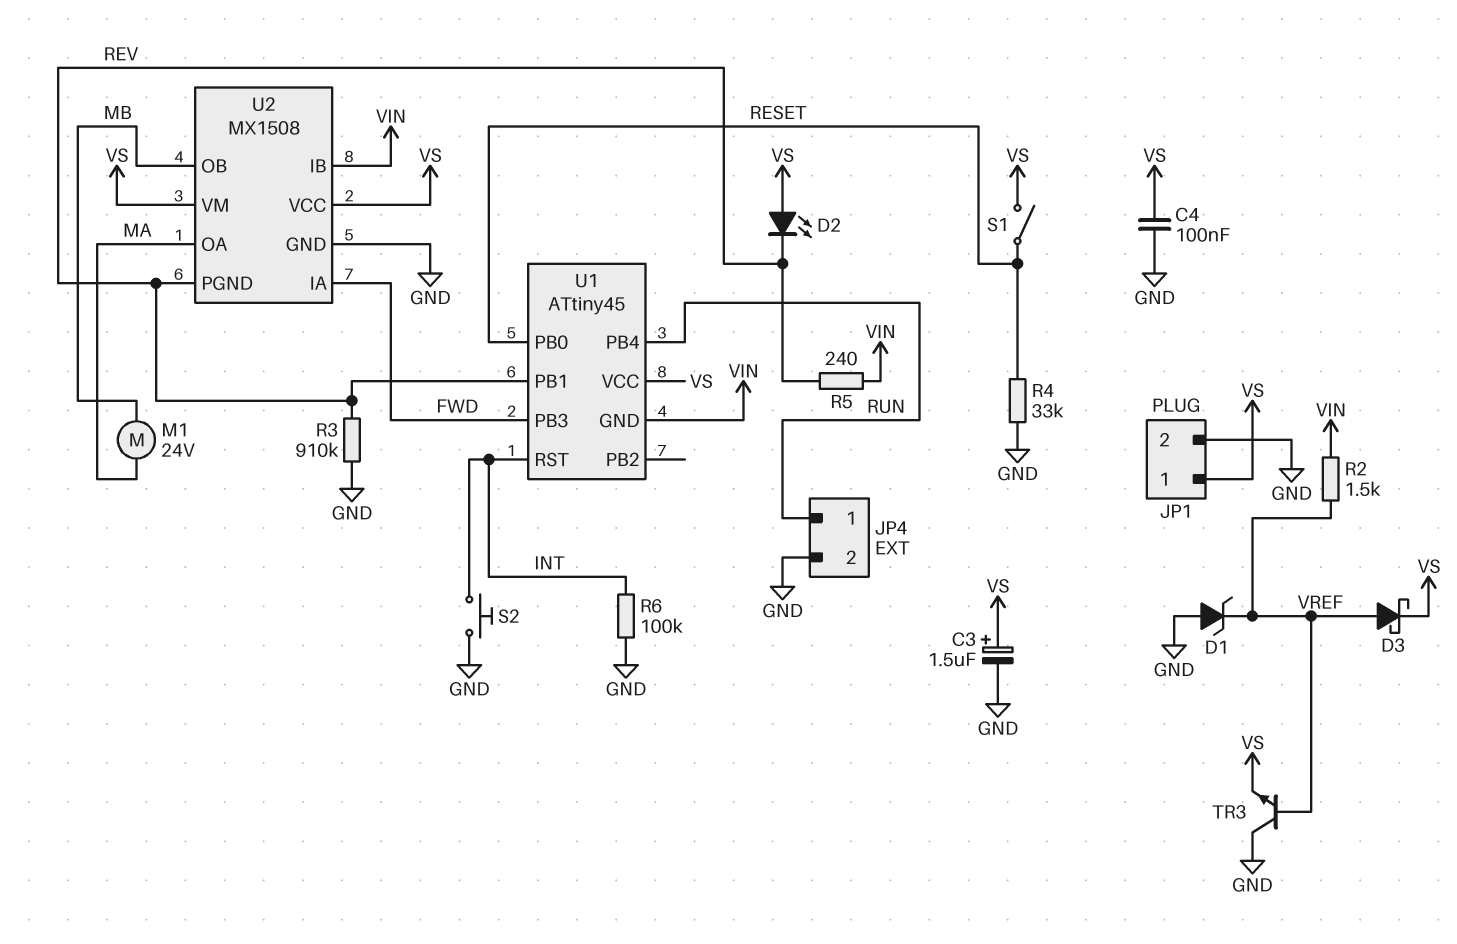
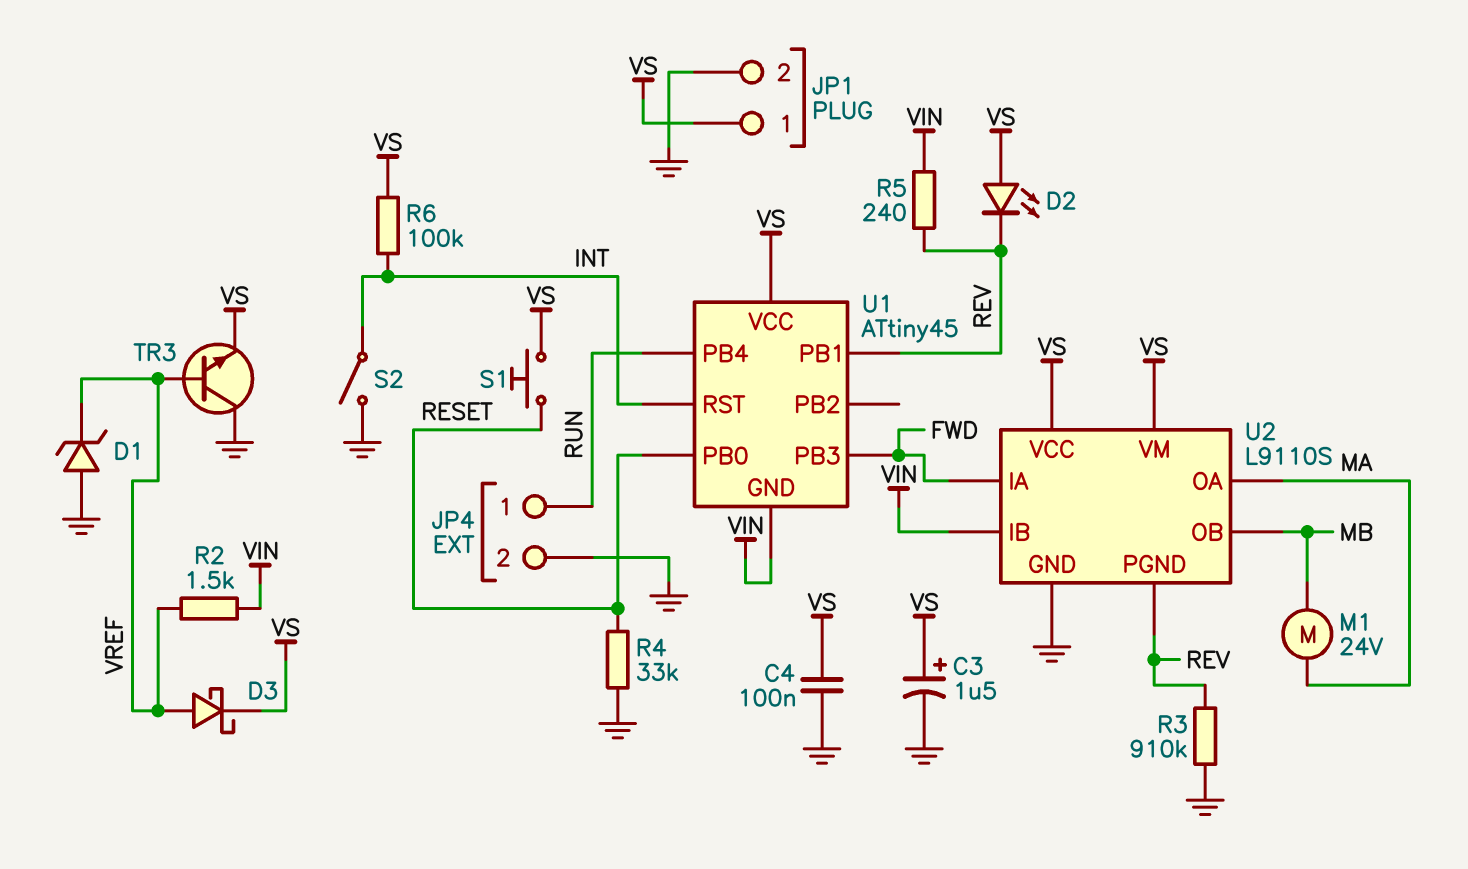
R6: 100k (GND, INT) -> 100k (INT, VS)
S1: switch (RESET, VS) -> button (RESET, VS)
S2: button (GND, INT) -> switch (GND, INT)
U2: MX1508 -> L9110S

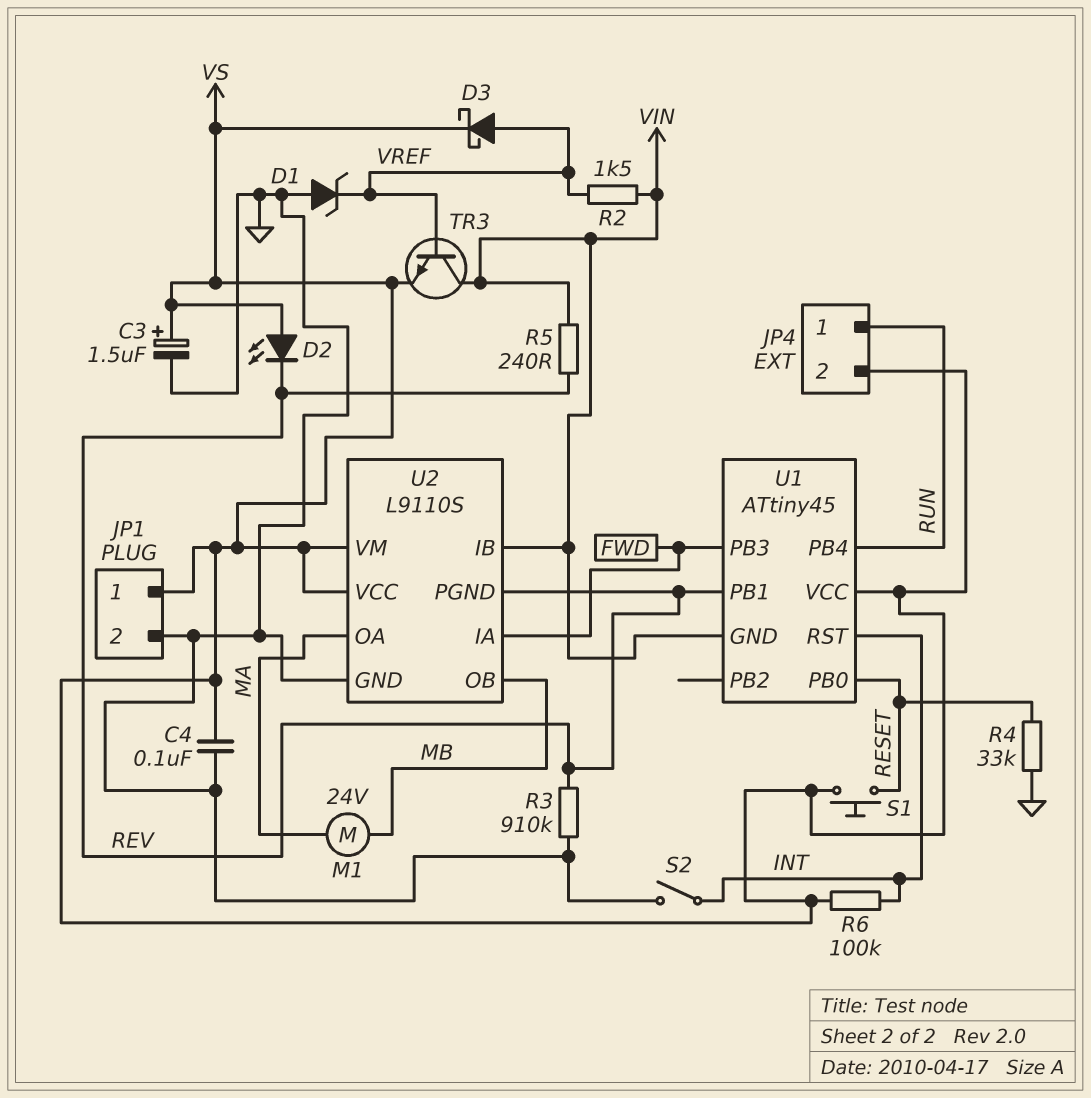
JP4 pin 2: GND -> VS
TR3: NPN (B VREF, C GND, E VS) -> NPN (B VREF, C VIN, E VS)

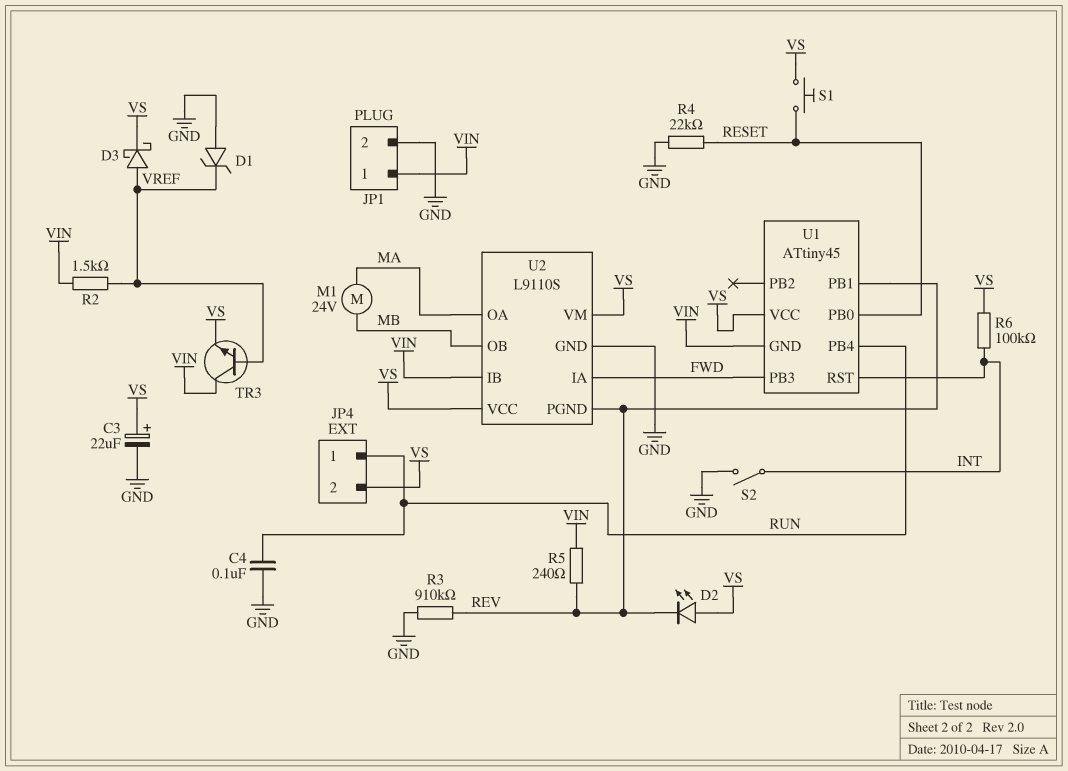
C3: 1.5uF (plus VS, minus GND) -> 22uF (plus VS, minus GND)
C4: 100nF (GND, VS) -> 100nF (GND, RUN)
JP1 pin 1: VS -> VIN
R4: 33k (GND, RESET) -> 22k (GND, RESET)

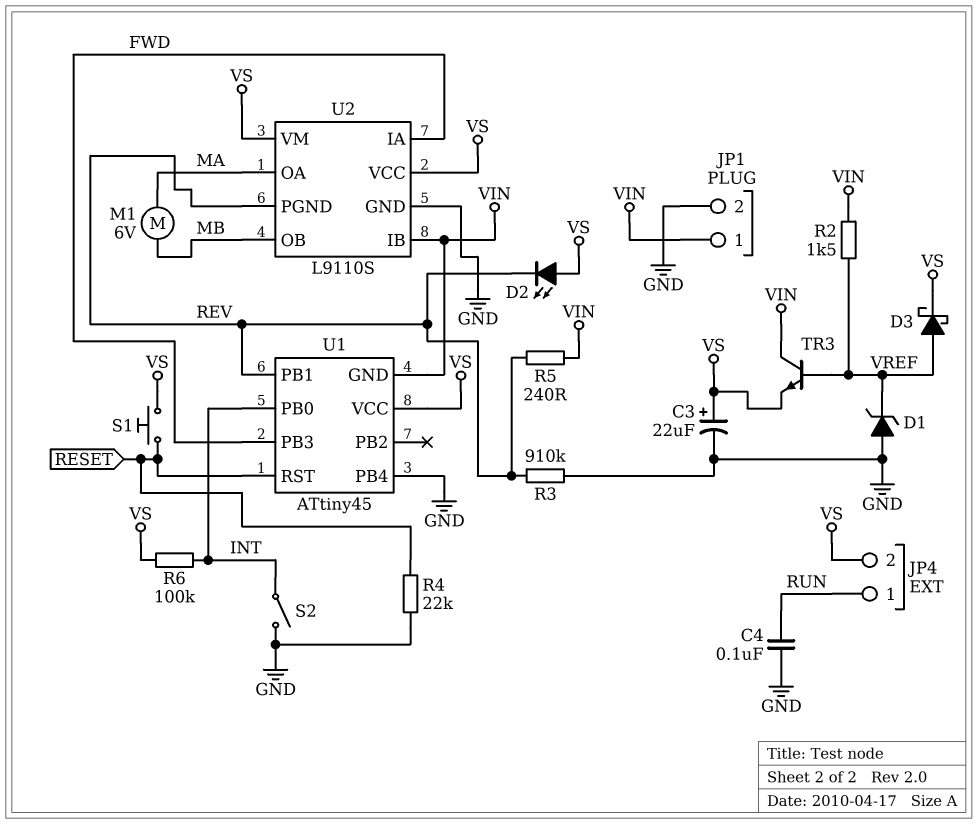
M1: motor 24V (MA, MB) -> motor 6V (MA, MB)
U1 pin PB0: RESET -> INT
U1 pin PB4: RUN -> GND
U1 pin RST: INT -> RESET

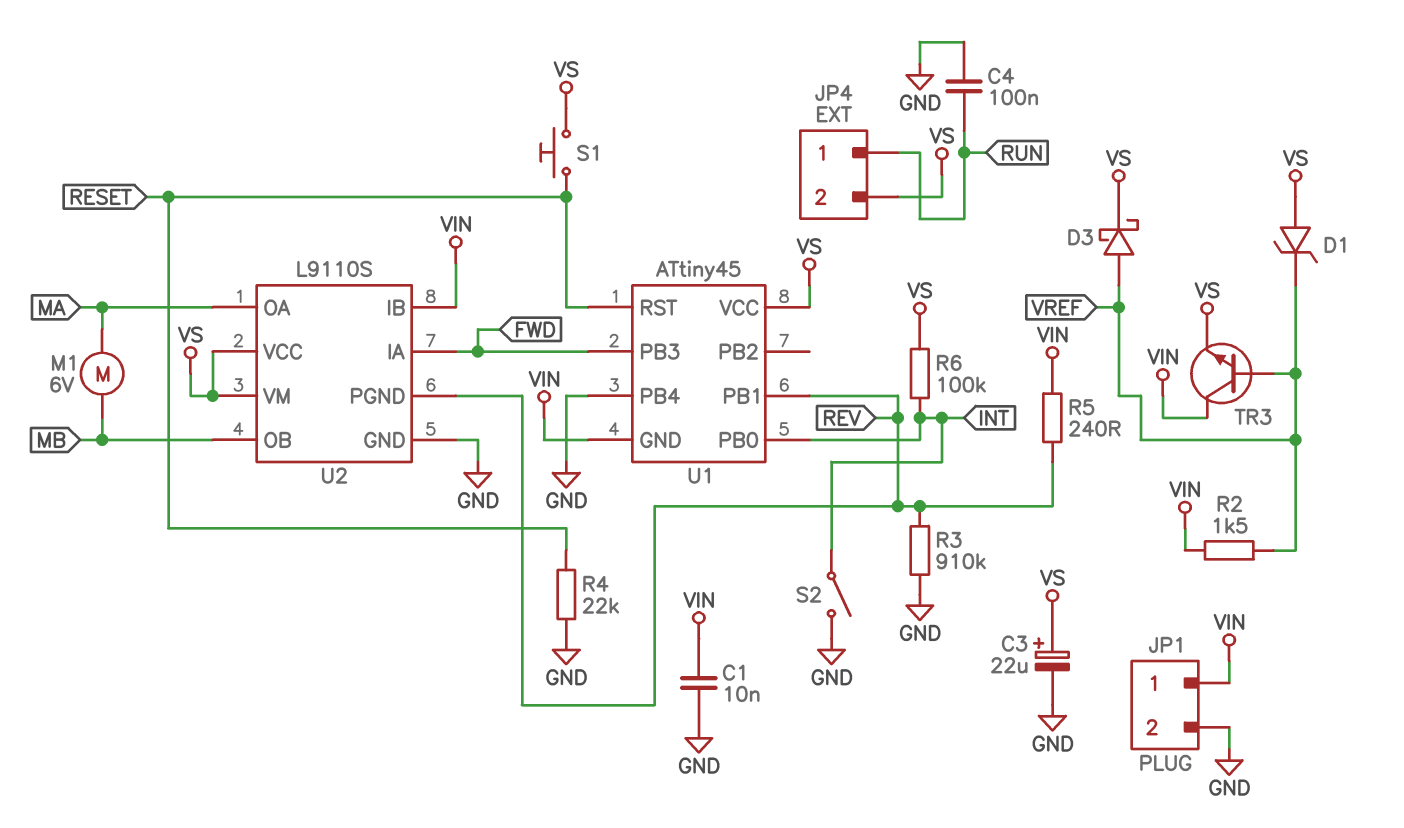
C1: none -> 10nF (GND, VIN)
D1: zener (A GND, K VREF) -> zener (A VS, K VREF)
D2: LED (A VS, K REV) -> none

